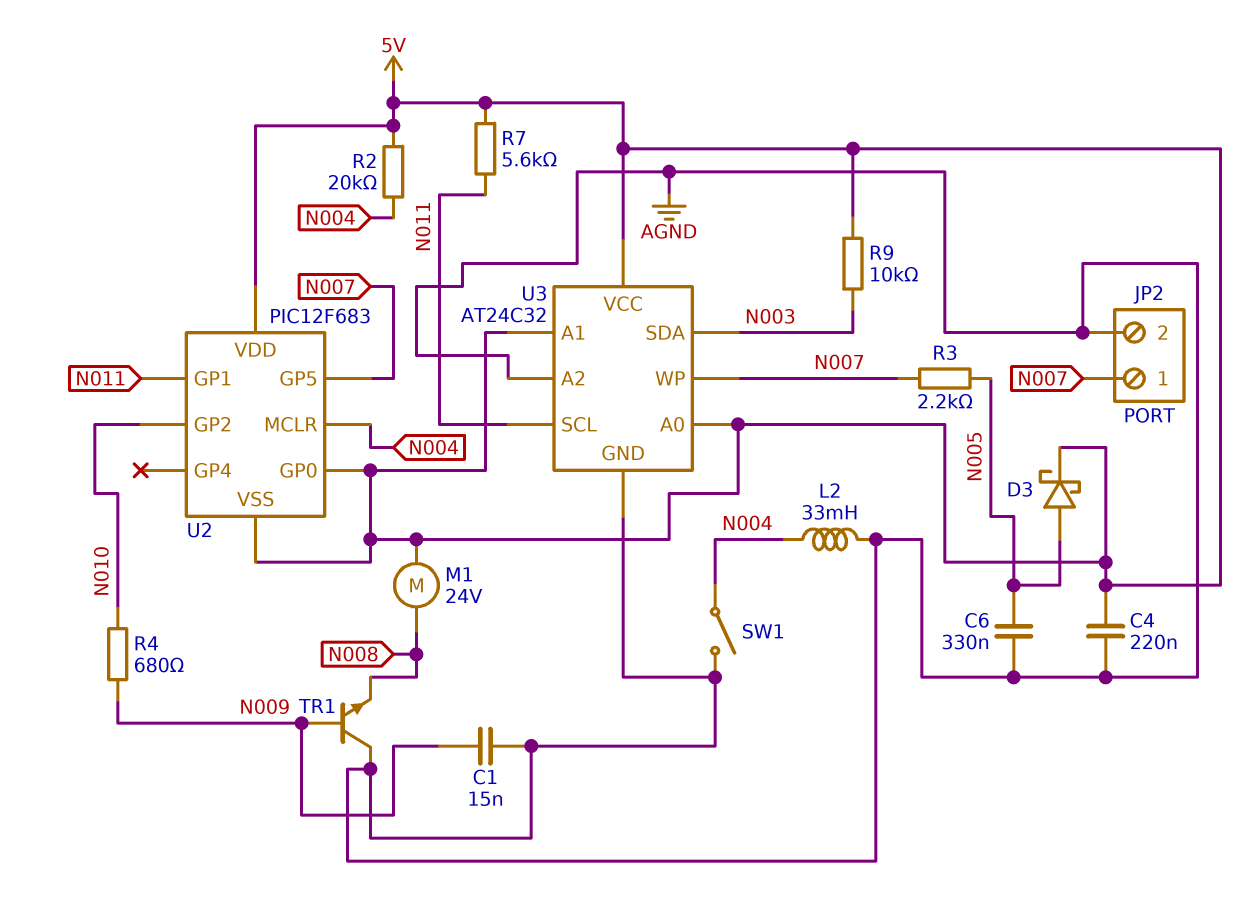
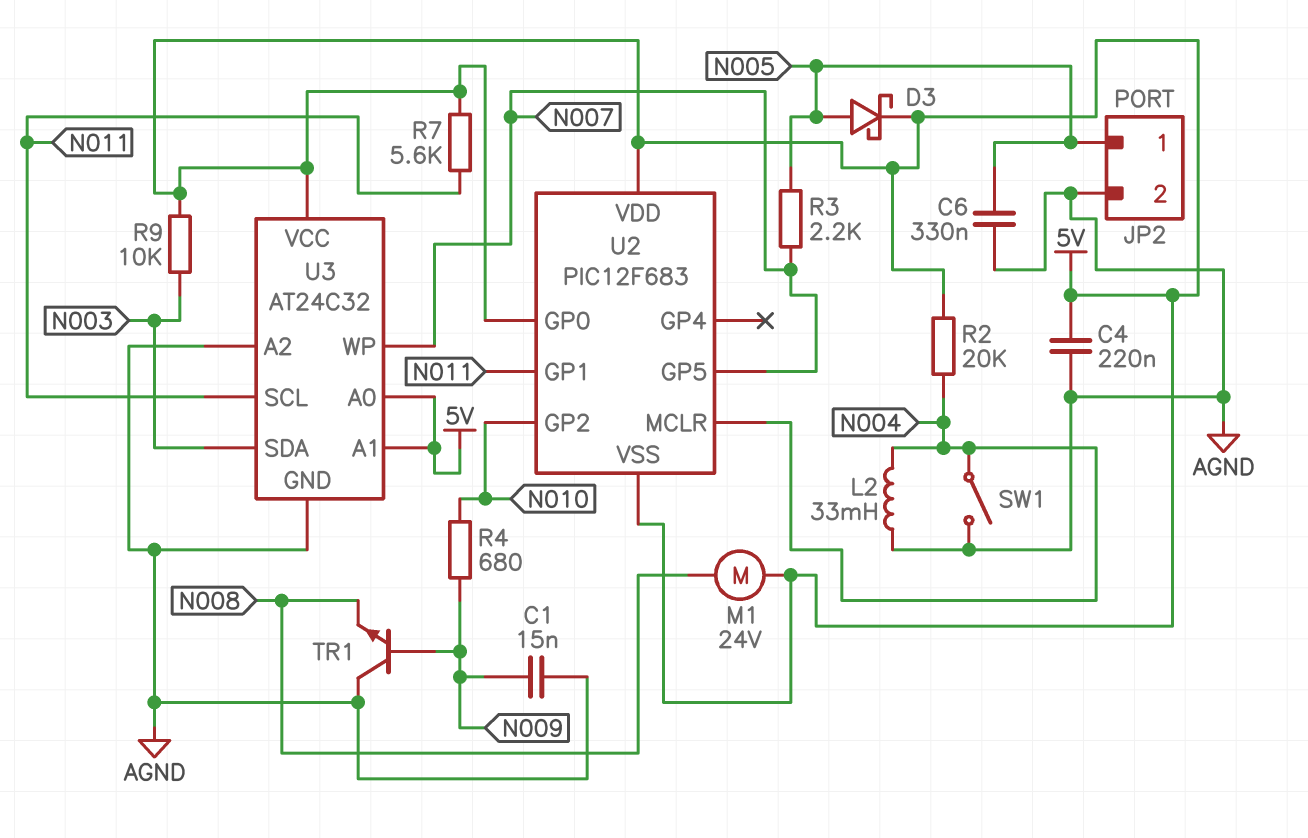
JP2 pin 1: N007 -> N005

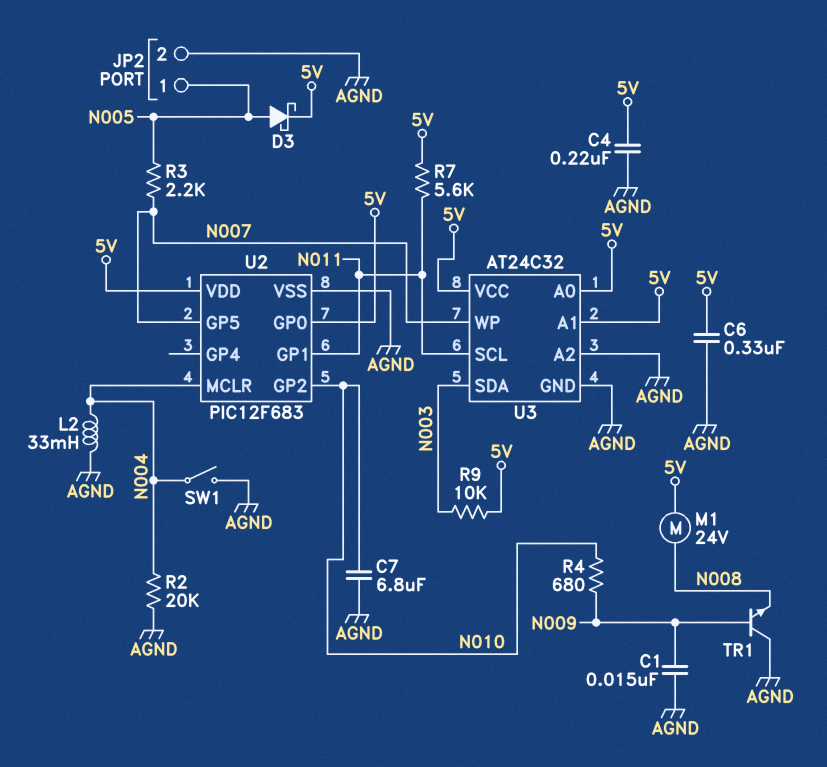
C6: 330nF (AGND, N005) -> 330nF (5V, AGND)
C7: none -> 6.8uF (AGND, N010)
R2: 20k (5V, N004) -> 20k (AGND, N004)
U2 pin VSS: 5V -> AGND

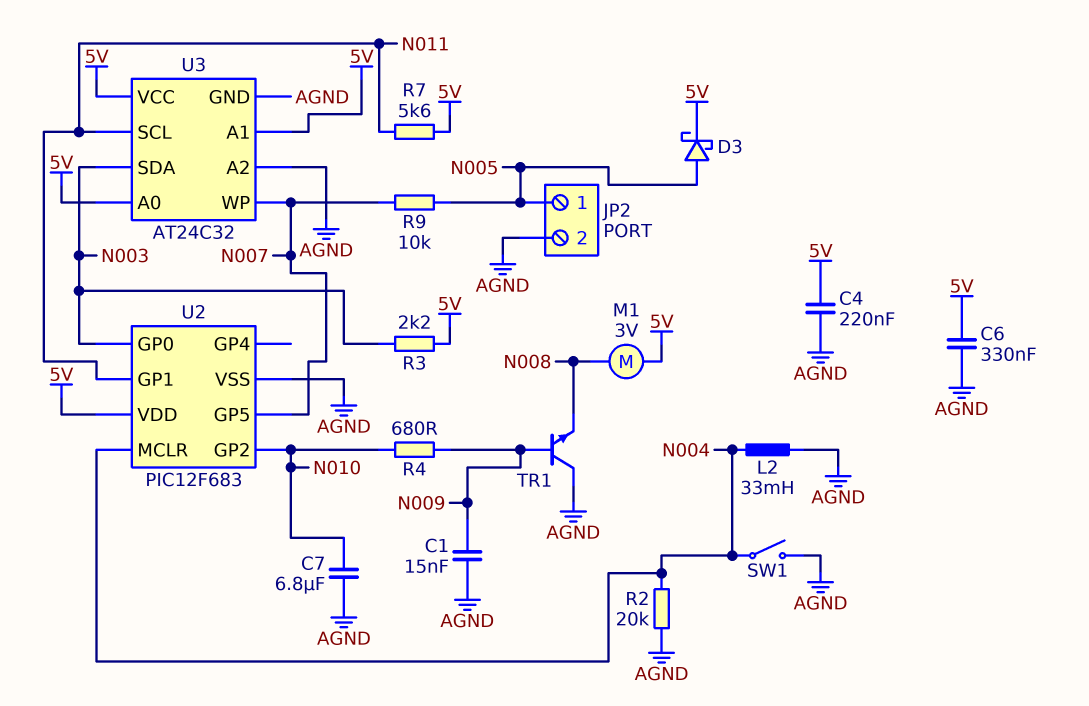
M1: motor 24V (5V, N008) -> motor 3V (5V, N008)
R3: 2.2k (N005, N007) -> 2.2k (5V, N003)
R9: 10k (5V, N003) -> 10k (N005, N007)
U2 pin GP0: 5V -> N003

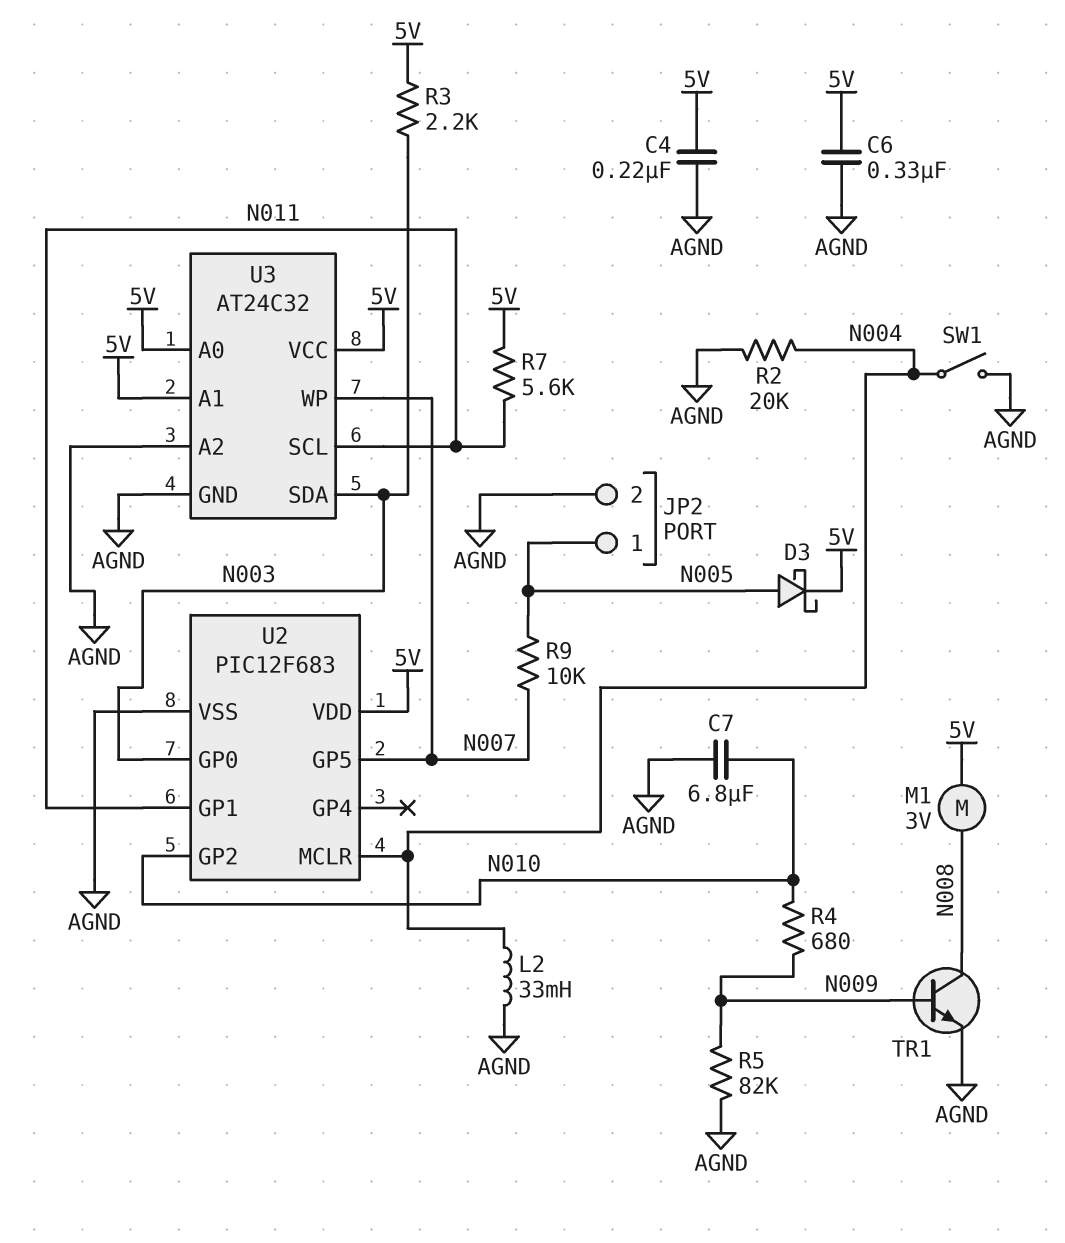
C1: 15nF (AGND, N009) -> none
R5: none -> 82k (AGND, N009)
TR1: NPN (B N009, C AGND, E N008) -> NPN (B N009, C N008, E AGND)

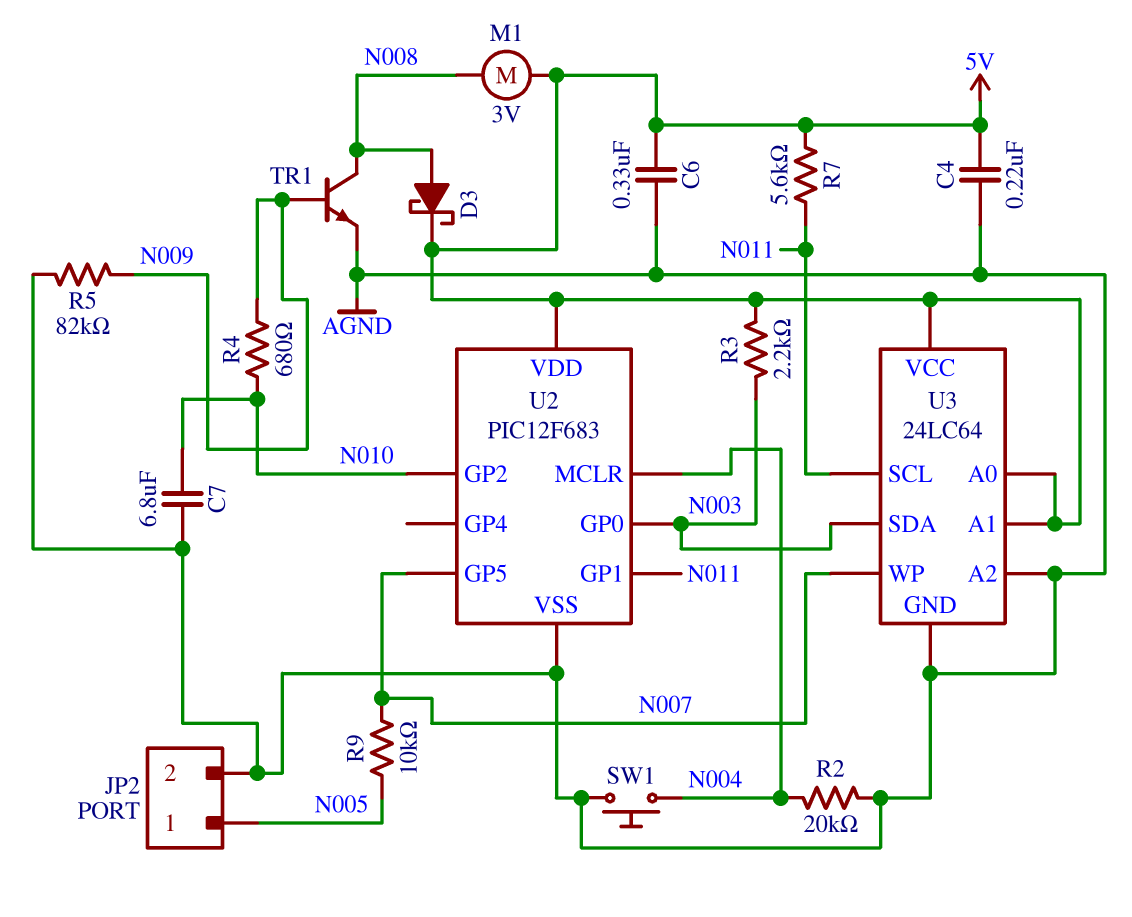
D3: schottky (A N005, K 5V) -> schottky (A N008, K 5V)
L2: 33mH (AGND, N004) -> none
SW1: switch (AGND, N004) -> button (AGND, N004)
U3: AT24C32 -> 24LC64

